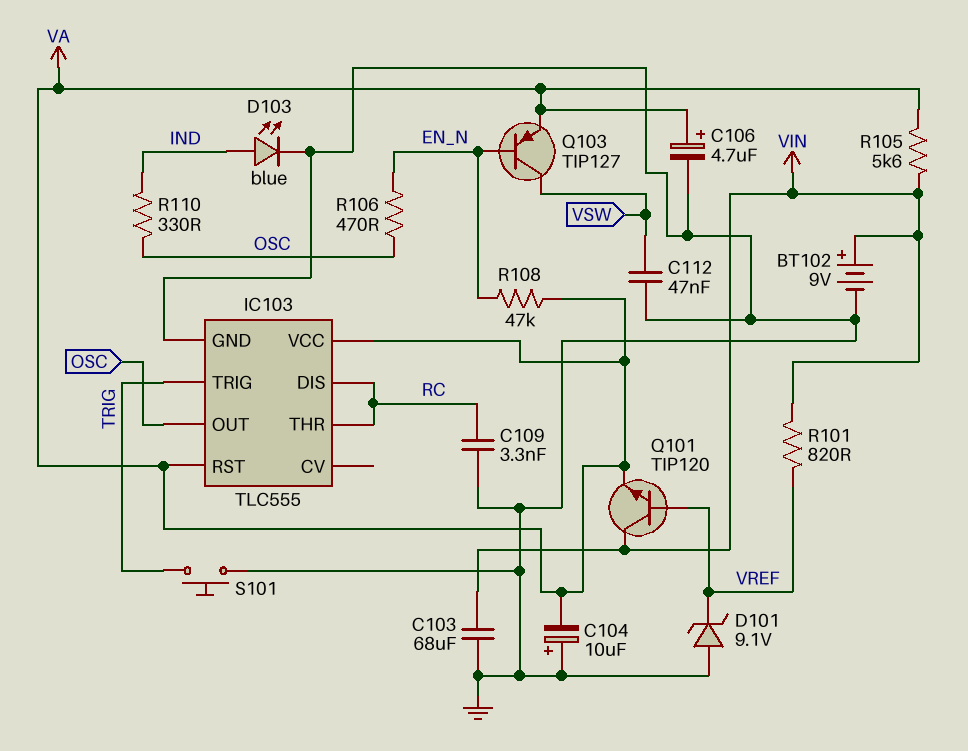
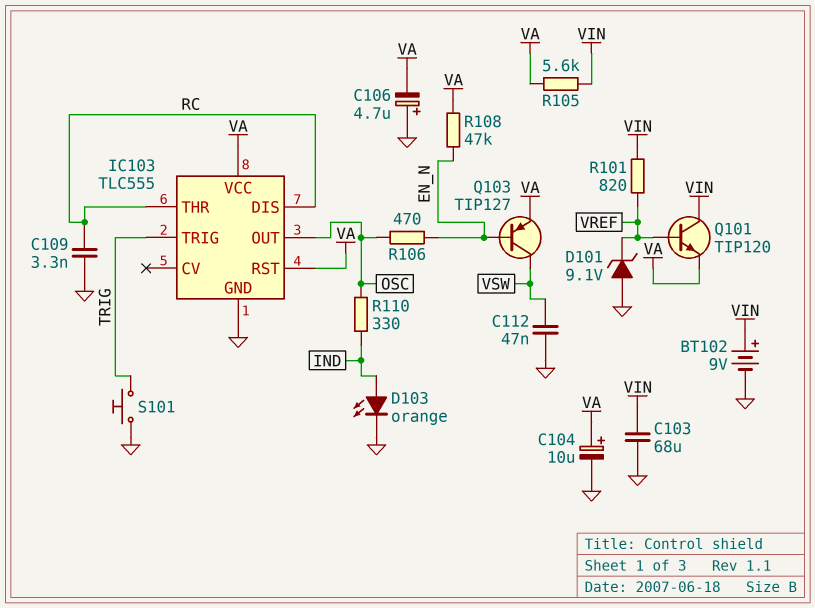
C104: 10uF (plus GND, minus VA) -> 10uF (plus VA, minus GND)
C106: 4.7uF (plus VA, minus GND) -> 4.7uF (plus GND, minus VA)
D103: LED blue (A IND, K GND) -> LED orange (A IND, K GND)

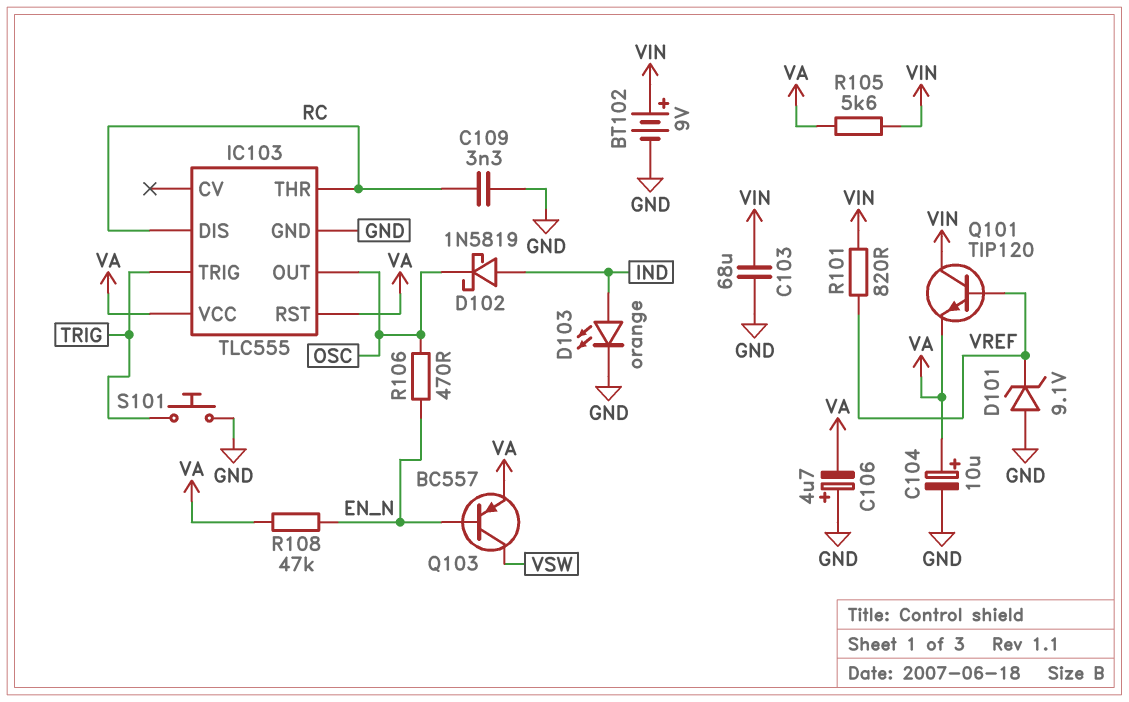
C112: 47nF (GND, VSW) -> none
D102: none -> schottky 1N5819 (A IND, K OSC)
Q103: PNP TIP127 (B EN_N, C VSW, E VA) -> PNP BC557 (B EN_N, C VSW, E VA)
R110: 330 (IND, OSC) -> none

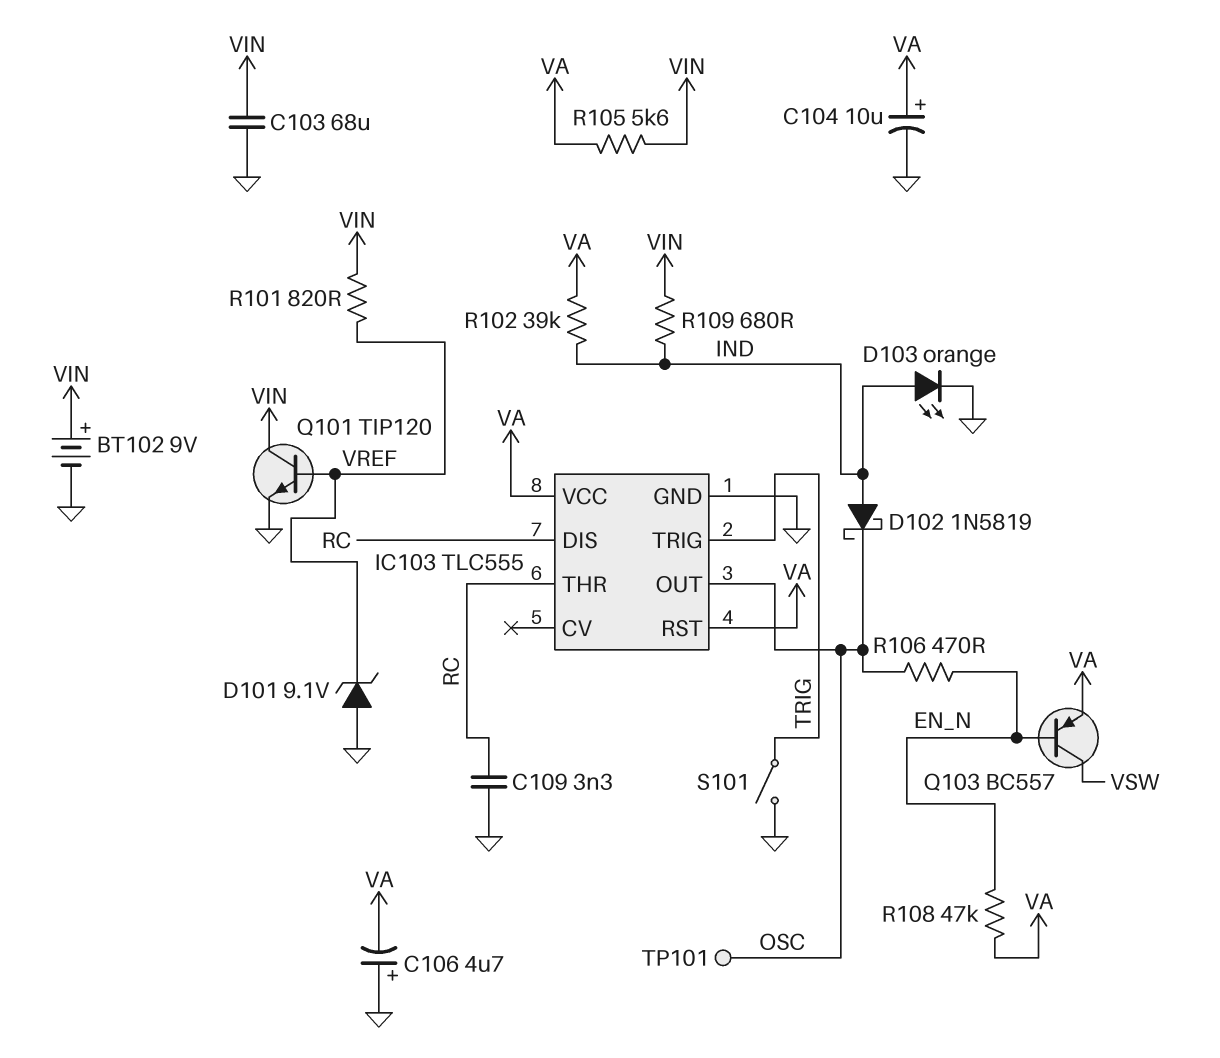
Q101: NPN TIP120 (B VREF, C VIN, E VA) -> NPN TIP120 (B VREF, C VIN, E GND)
R102: none -> 39k (IND, VA)
R109: none -> 680 (IND, VIN)
S101: button (GND, TRIG) -> switch (GND, TRIG)
TP101: none -> test point (OSC)

